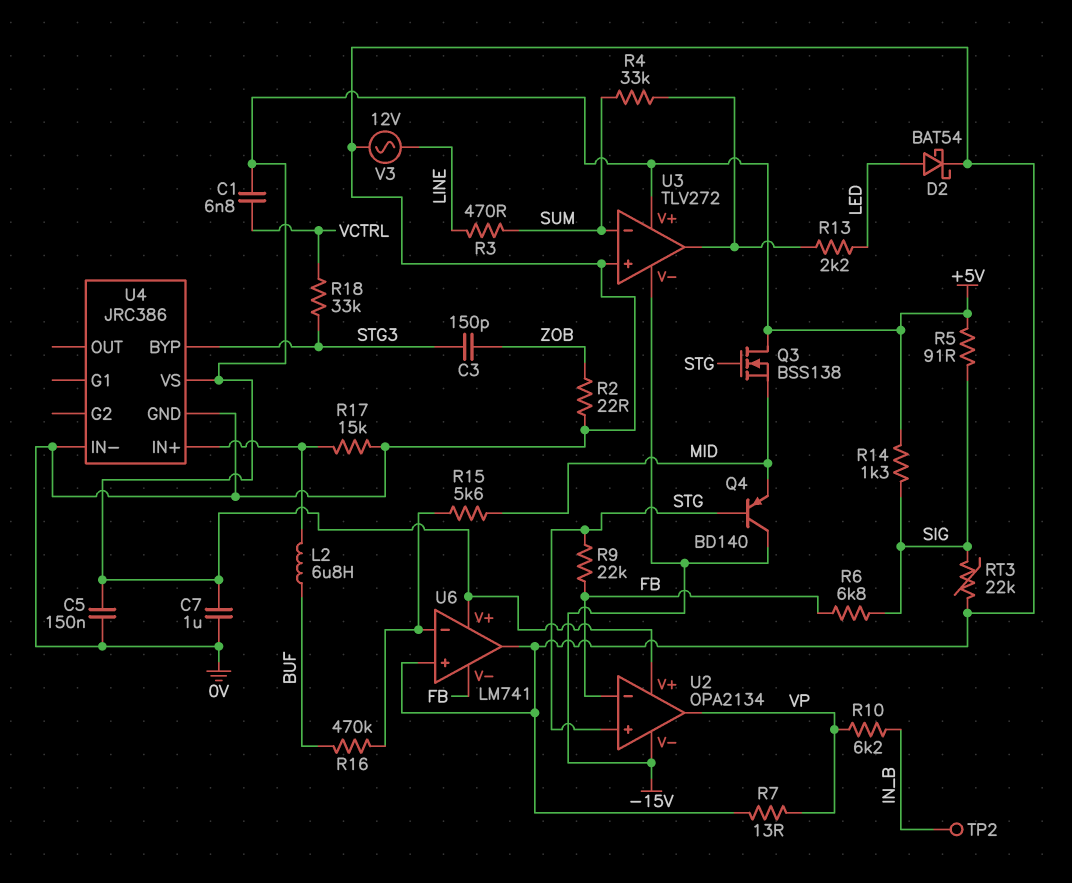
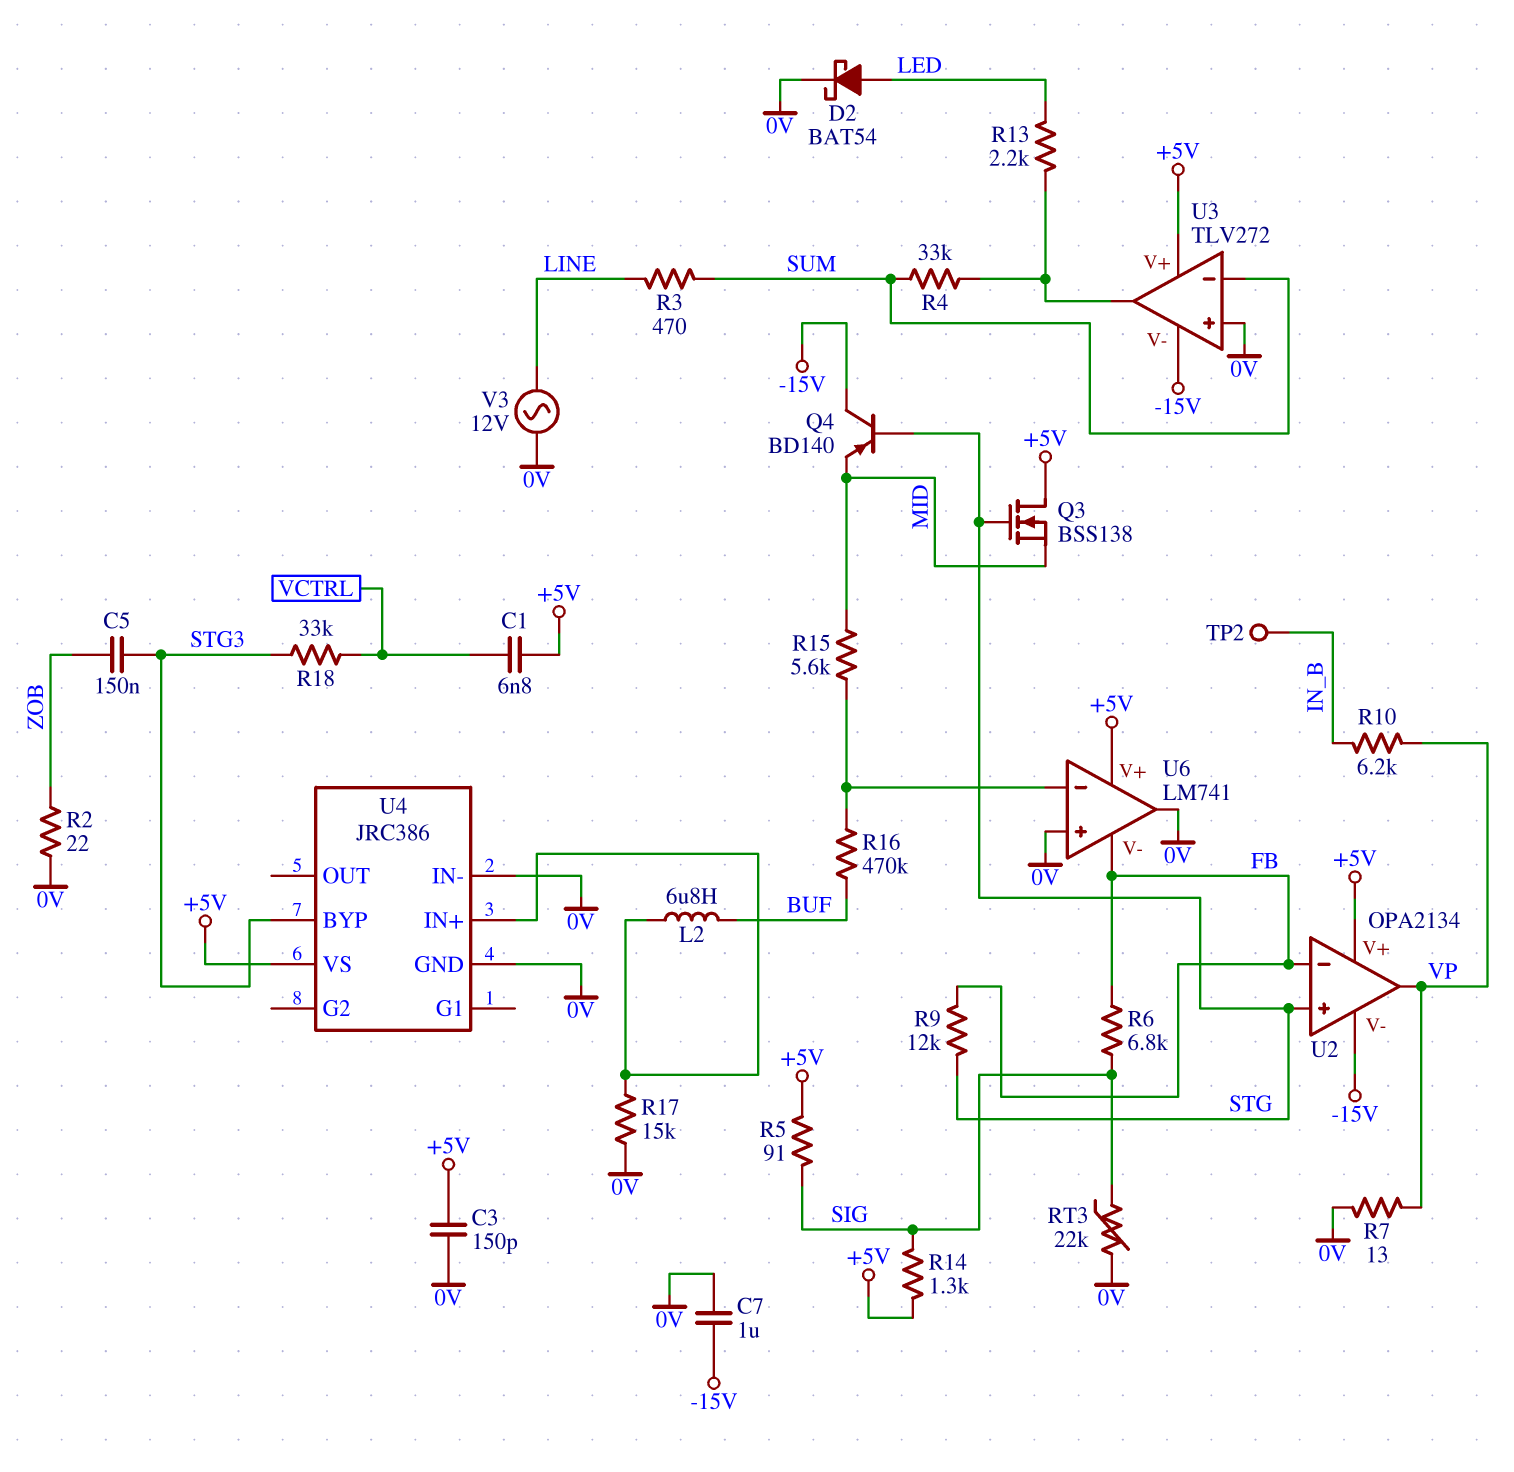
C3: 150pF (STG3, ZOB) -> 150pF (+5V, 0V)
C5: 150nF (+5V, 0V) -> 150nF (STG3, ZOB)
C7: 1uF (+5V, 0V) -> 1uF (-15V, 0V)
R9: 22k (FB, STG) -> 12k (FB, STG)

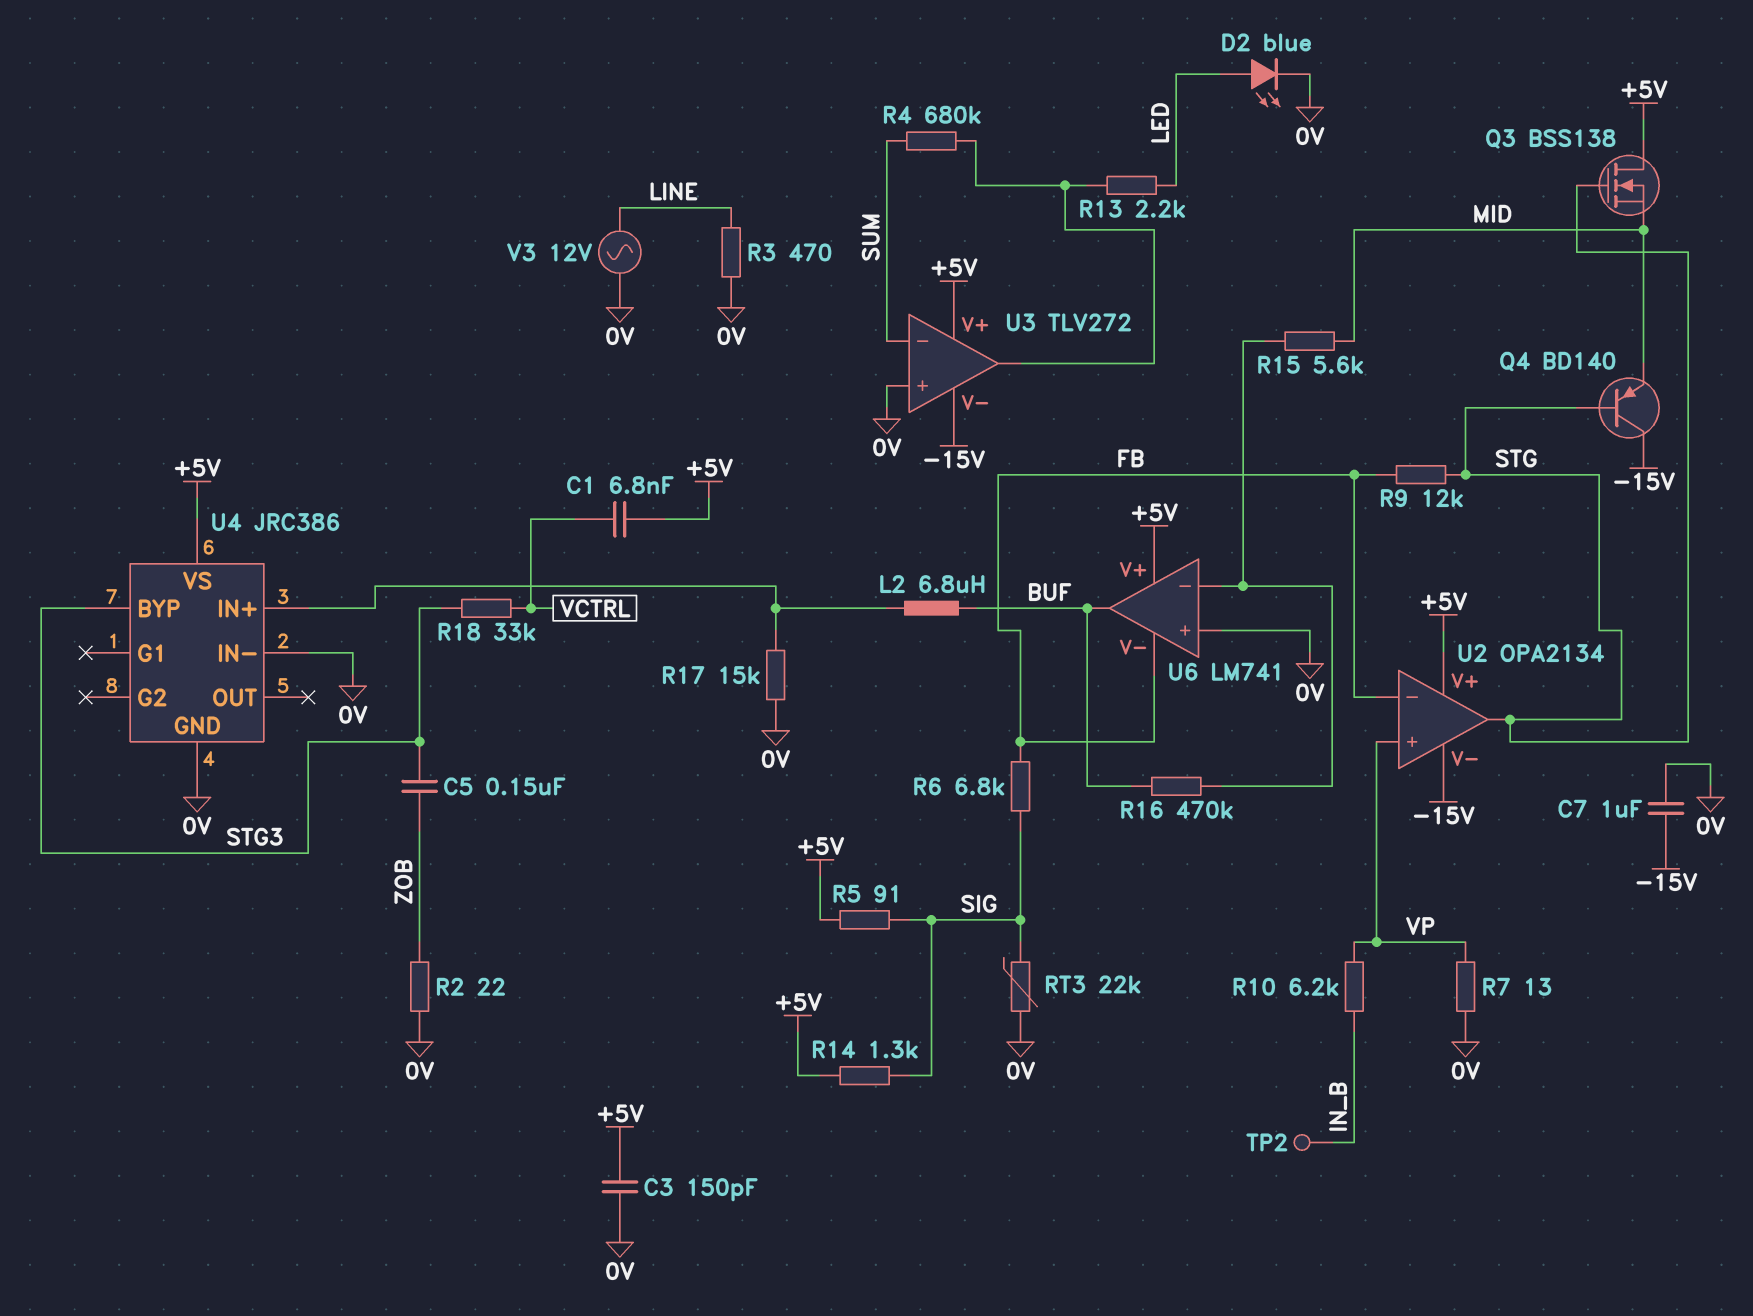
D2: schottky BAT54 (A LED, K 0V) -> LED blue (A LED, K 0V)
R3: 470 (LINE, SUM) -> 470 (0V, LINE)
R4: 33k (SUM, U3/out) -> 680k (SUM, U3/out)
U2 pin in+: STG -> VP
U2 pin out: VP -> STG
U6 pin out: 0V -> BUF

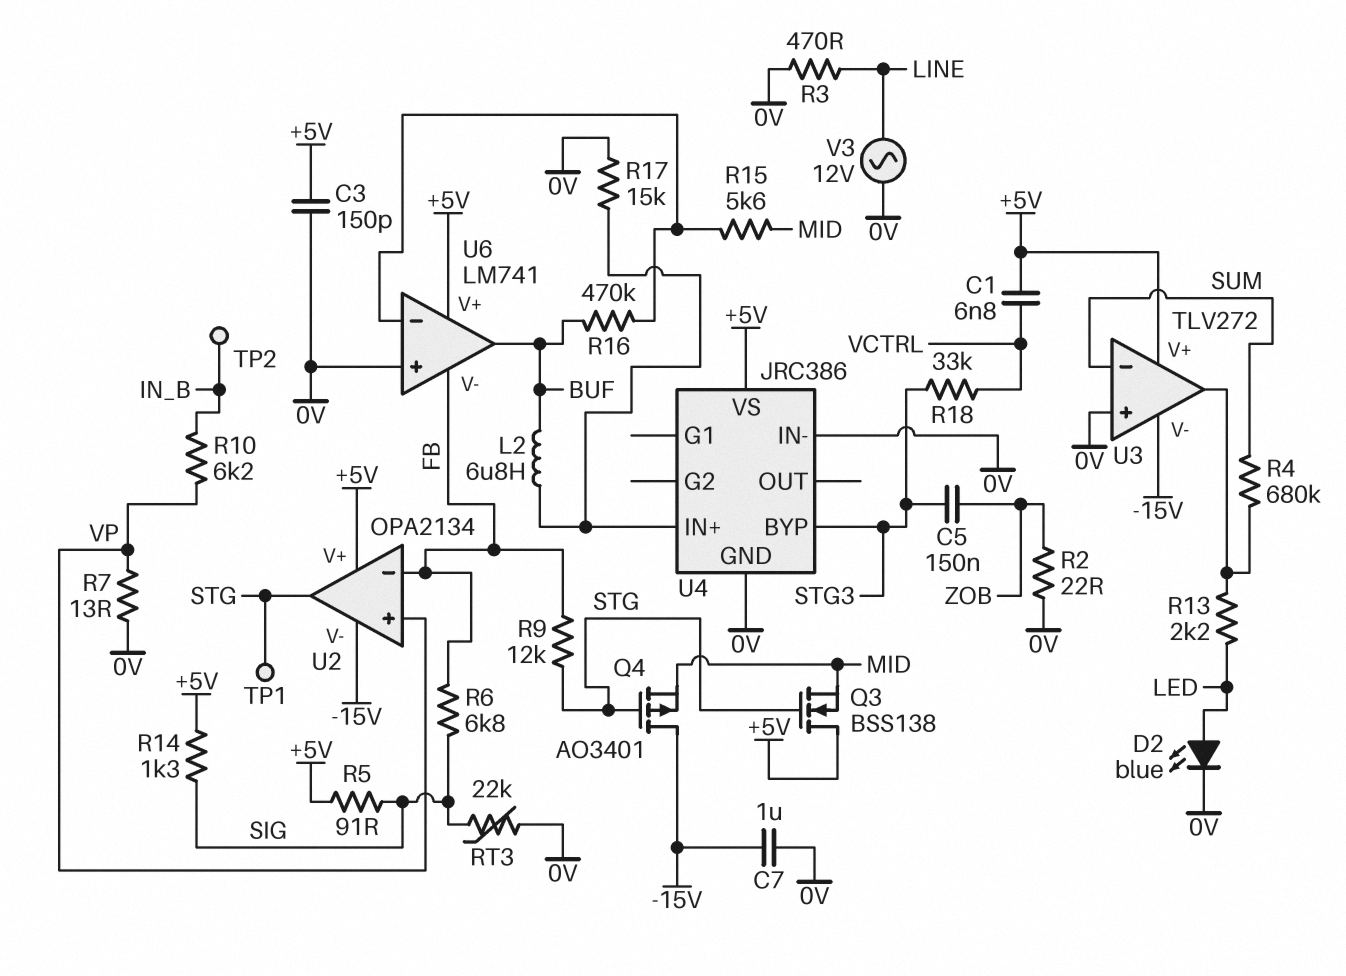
Q4: PNP BD140 (B STG, C -15V, E MID) -> PMOS AO3401 (G STG, D -15V, S MID)
TP1: none -> test point (STG)

